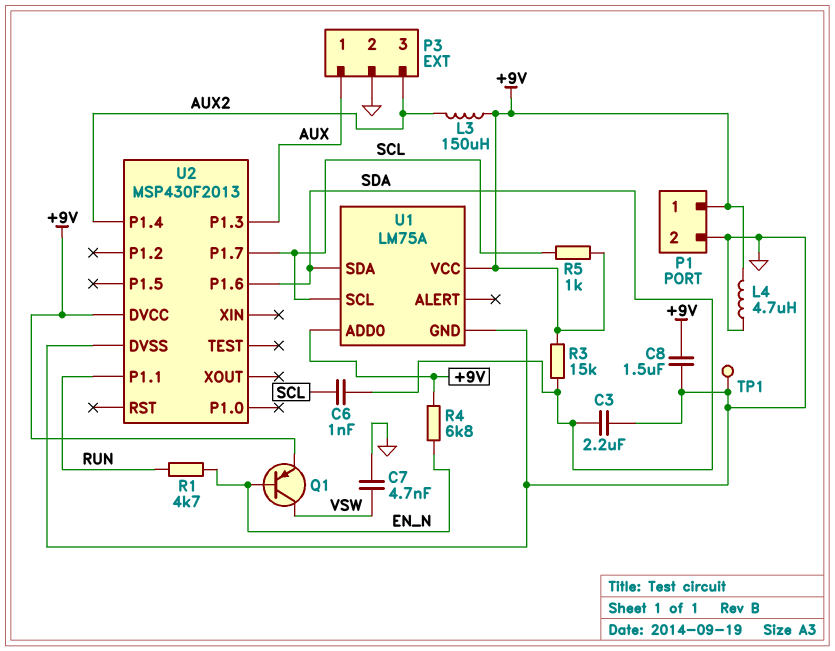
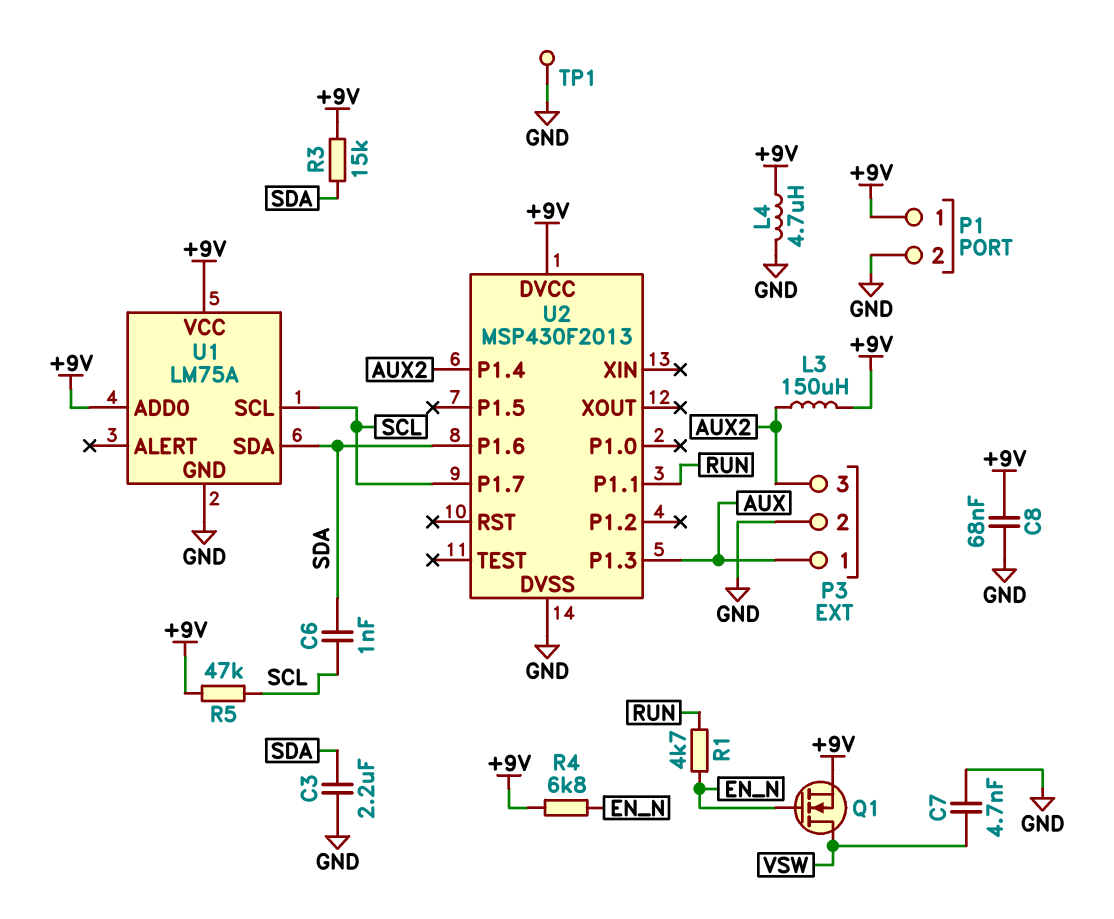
C8: 1.5uF (+9V, GND) -> 68nF (+9V, GND)
Q1: PNP (B EN_N, C VSW, E +9V) -> NMOS (G EN_N, D VSW, S +9V)
R5: 1k (+9V, SCL) -> 47k (+9V, SCL)

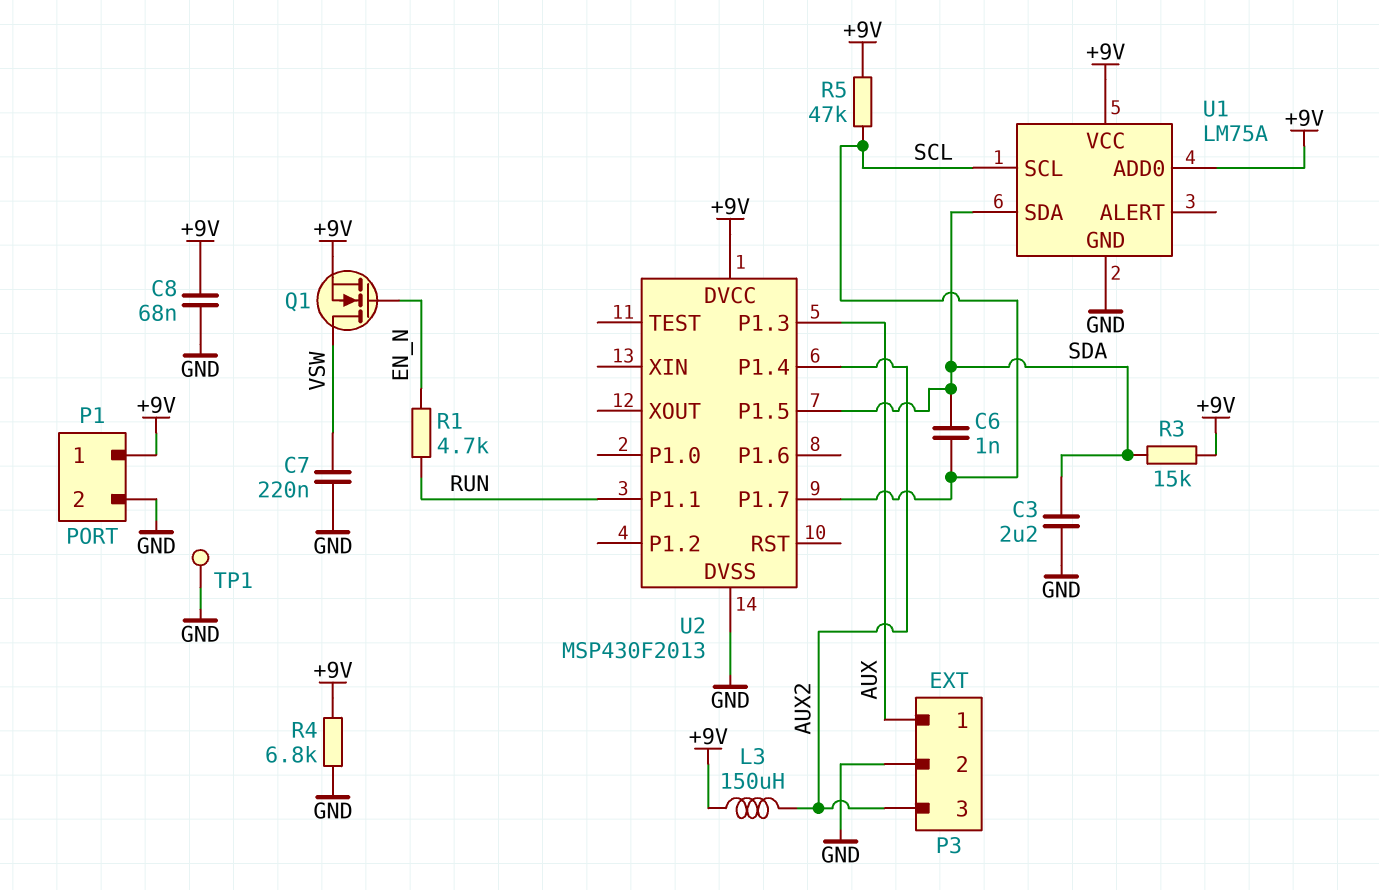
C7: 4.7nF (GND, VSW) -> 220nF (GND, VSW)
L4: 4.7uH (+9V, GND) -> none
R4: 6.8k (+9V, EN_N) -> 6.8k (+9V, GND)
U2 pin P1.5: none -> SDA
U2 pin P1.6: SDA -> none

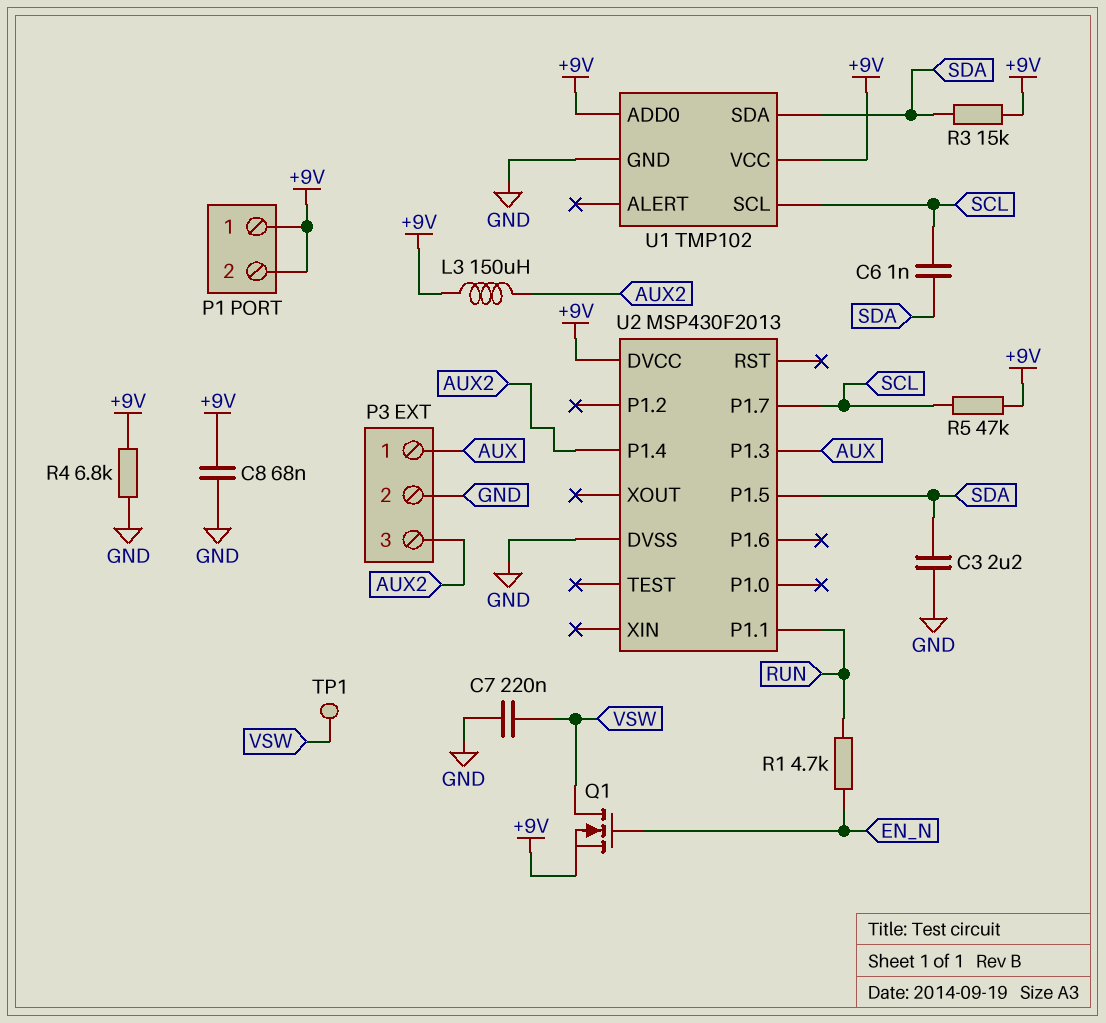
P1 pin 2: GND -> +9V
TP1: test point (GND) -> test point (VSW)
U1: LM75A -> TMP102

